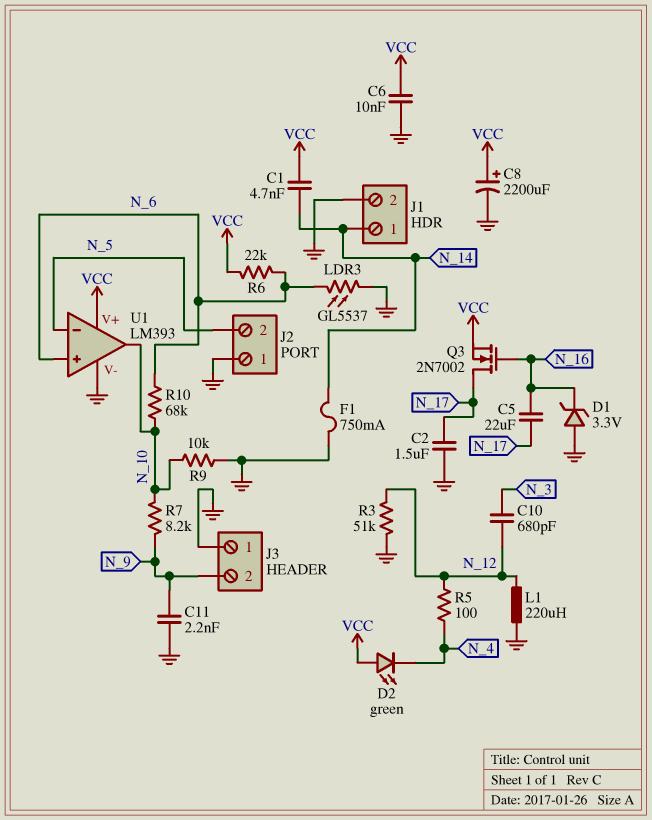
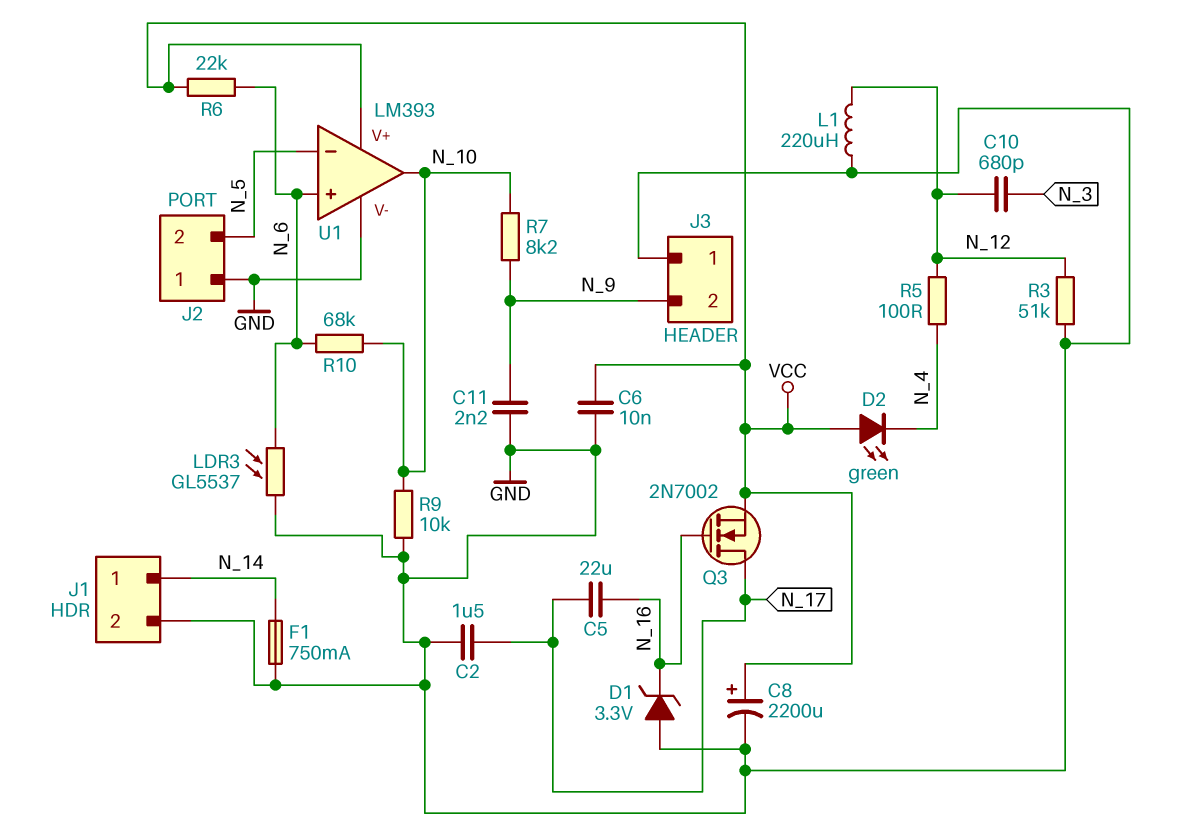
C1: 4.7nF (N_14, VCC) -> none

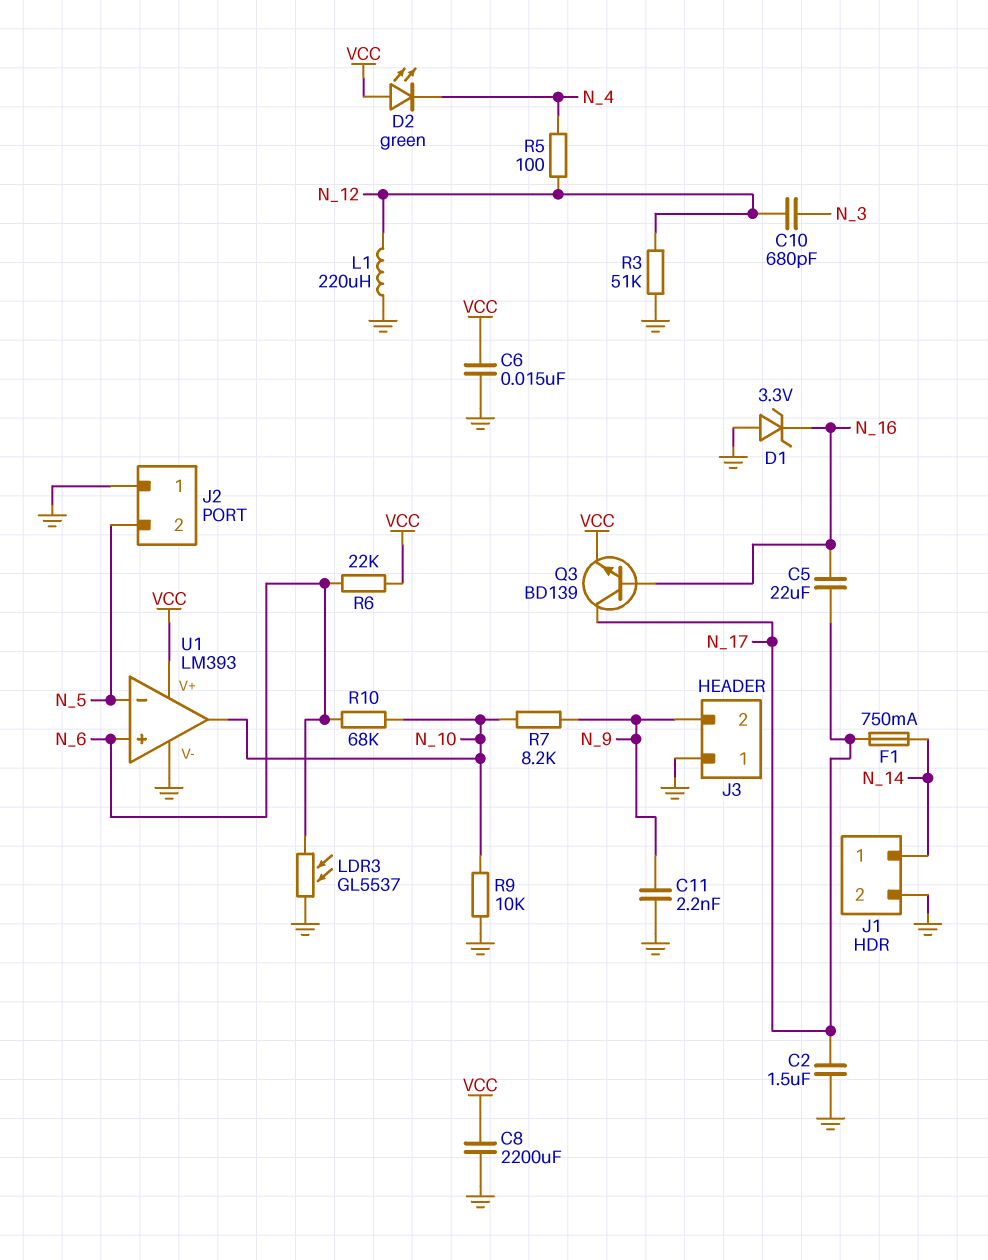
C6: 10nF (GND, VCC) -> 15nF (GND, VCC)
C8: 2200uF (plus VCC, minus GND) -> 2200uF (GND, VCC)
F1: 750mA (GND, N_14) -> 750mA (N_14, N_17)
Q3: NMOS 2N7002 (G N_16, D N_17, S VCC) -> NPN BD139 (B N_16, C N_17, E VCC)

